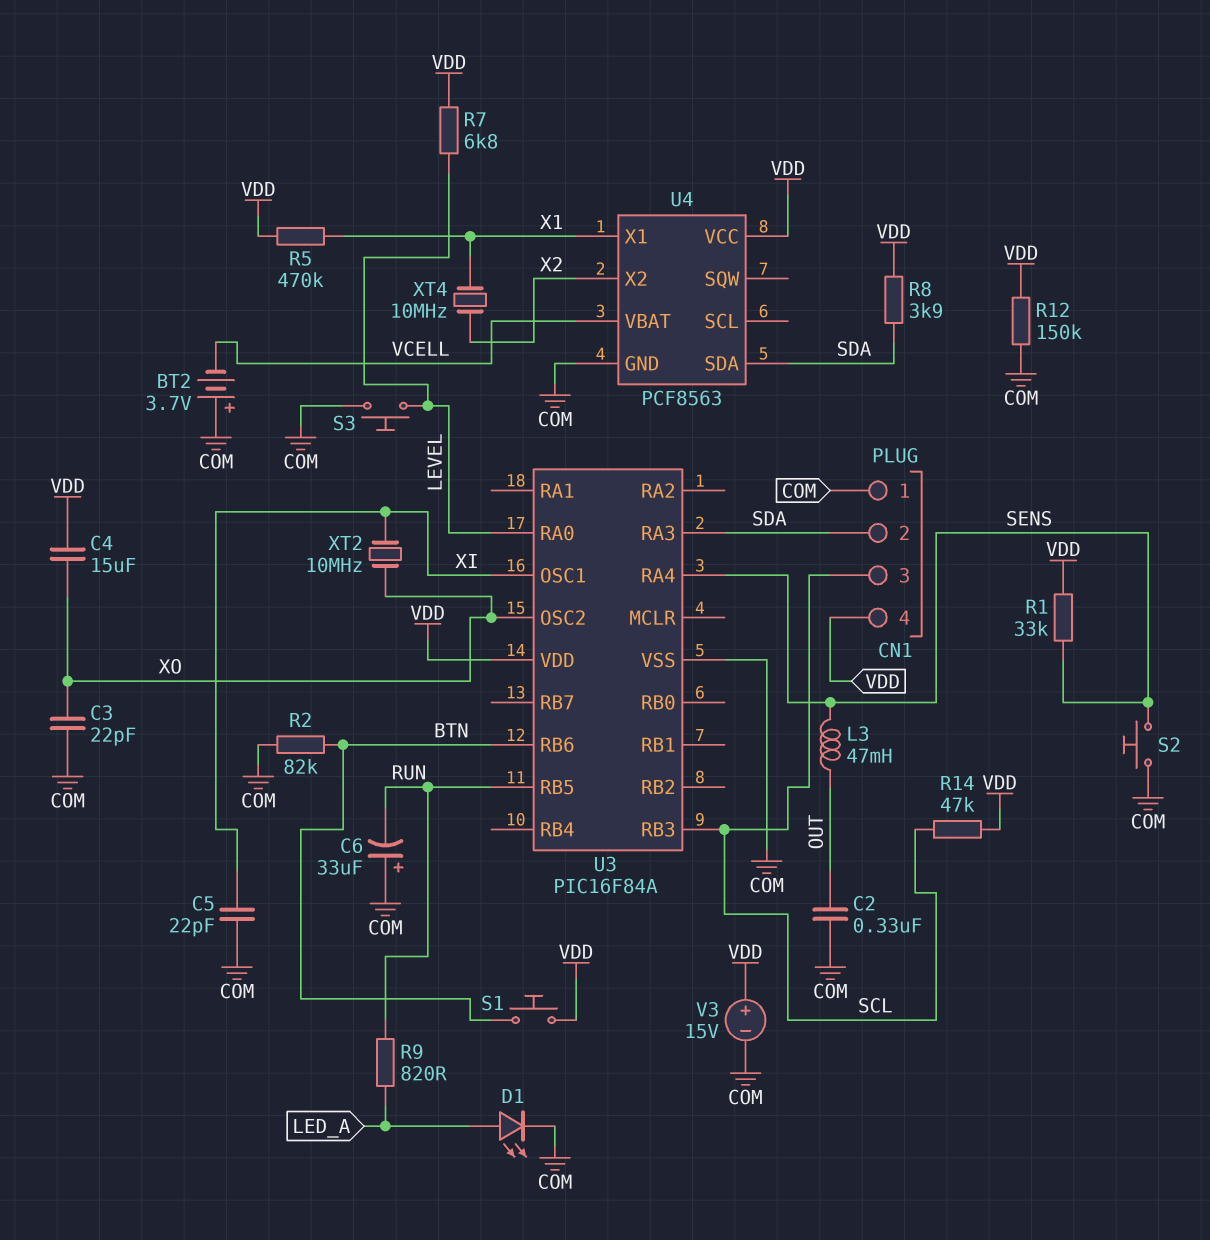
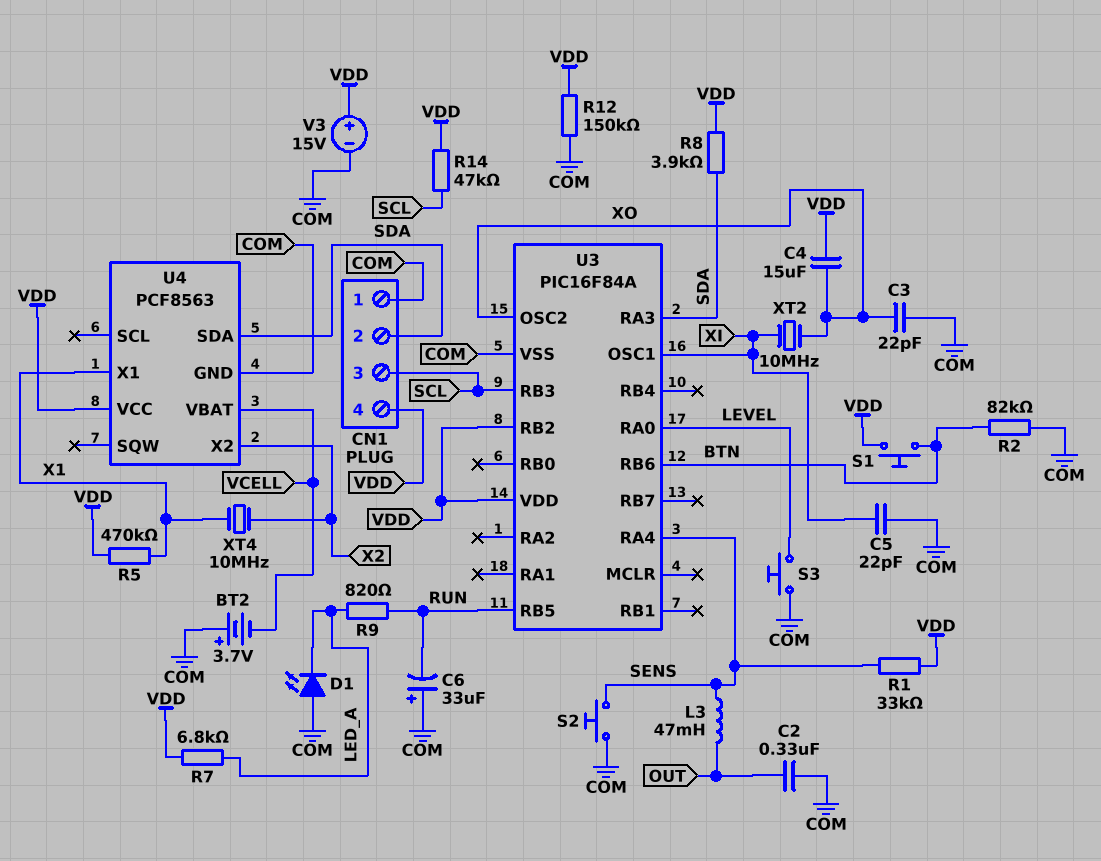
D1: LED (A LED_A, K COM) -> LED (A COM, K LED_A)
R7: 6.8k (LEVEL, VDD) -> 6.8k (LED_A, VDD)
U3 pin RB2: none -> VDD

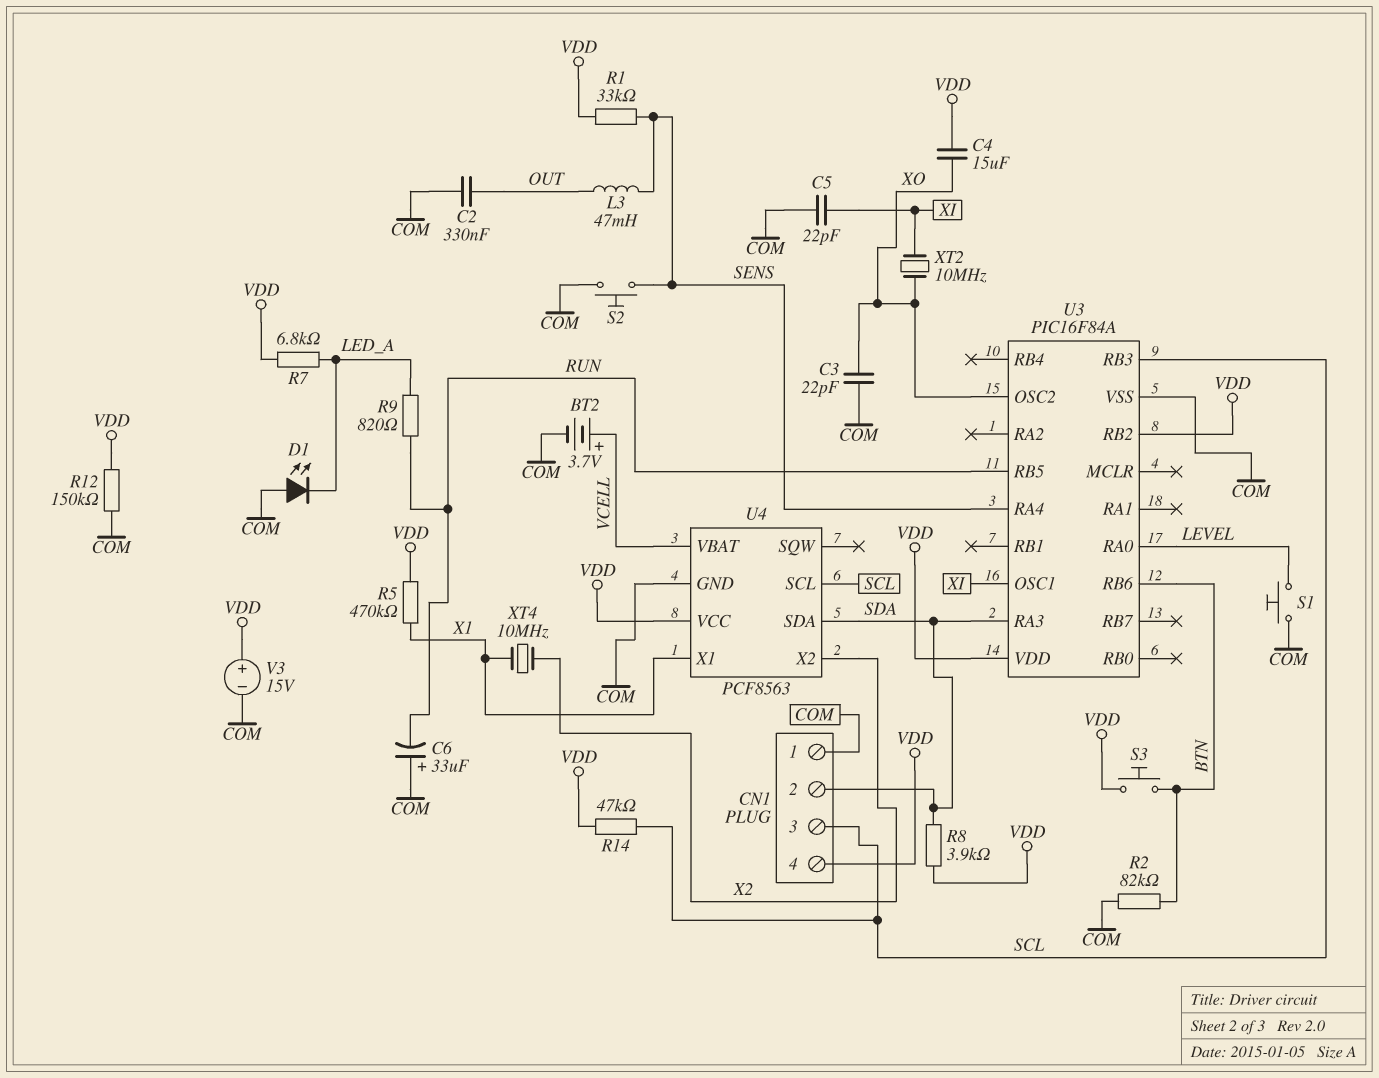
BT2: 3.7V (plus COM, minus VCELL) -> 3.7V (plus VCELL, minus COM)
S1: button (BTN, VDD) -> button (COM, LEVEL)
S3: button (COM, LEVEL) -> button (BTN, VDD)
U4 pin SCL: none -> SCL

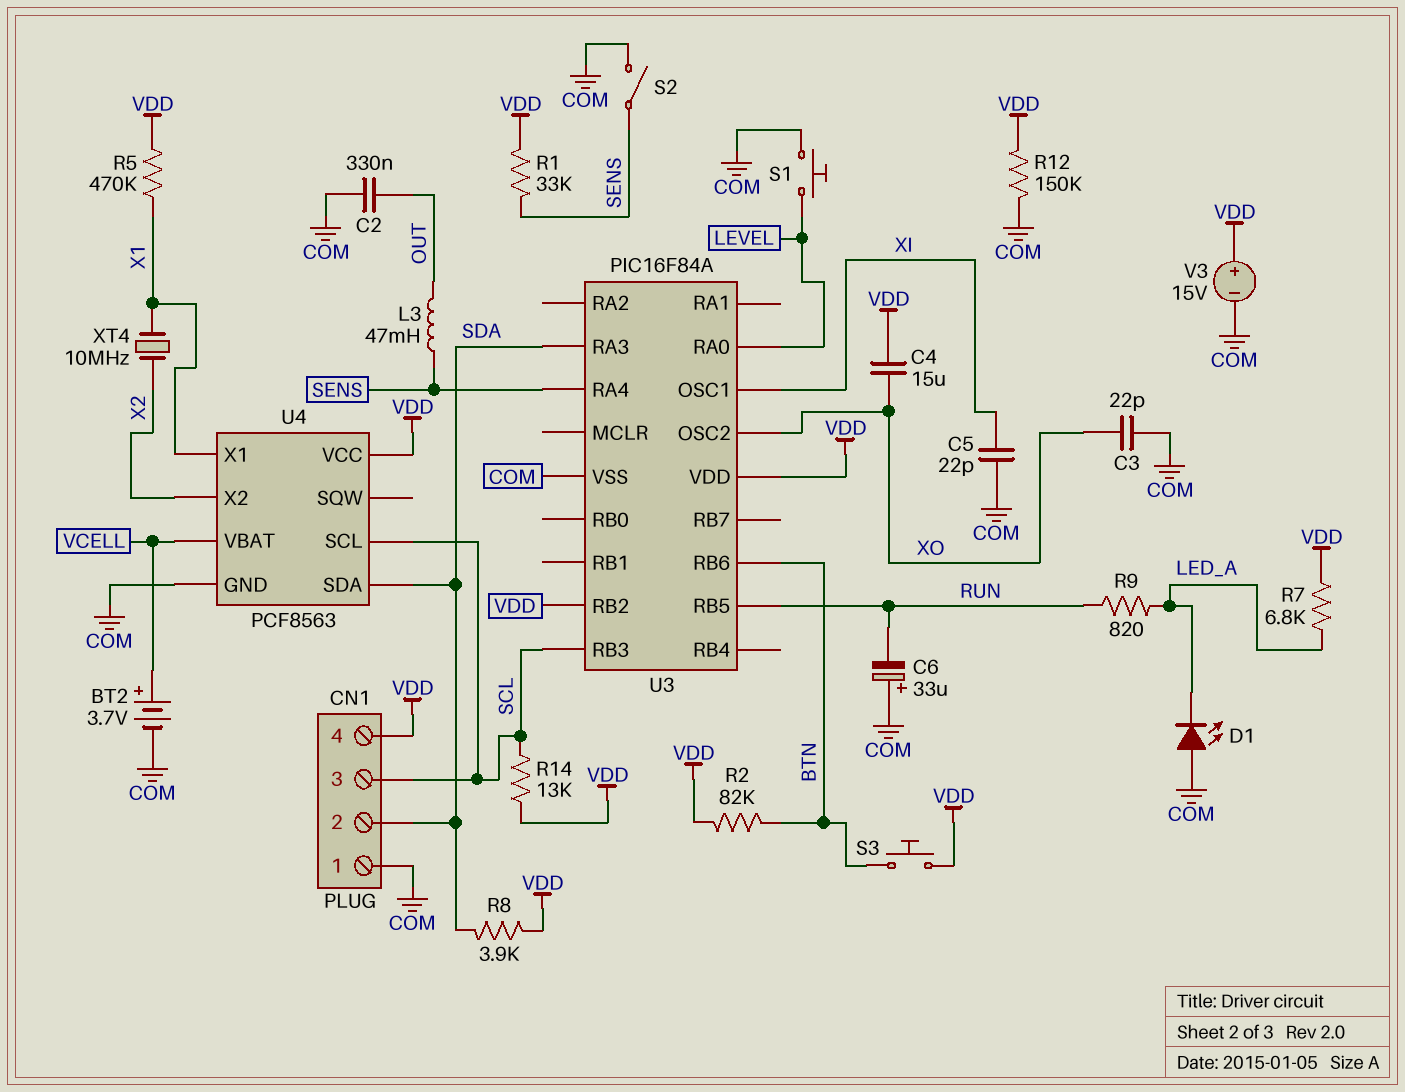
R2: 82k (BTN, COM) -> 82k (BTN, VDD)
R14: 47k (SCL, VDD) -> 13k (SCL, VDD)
S2: button (COM, SENS) -> switch (COM, SENS)
XT2: 10MHz (XI, XO) -> none

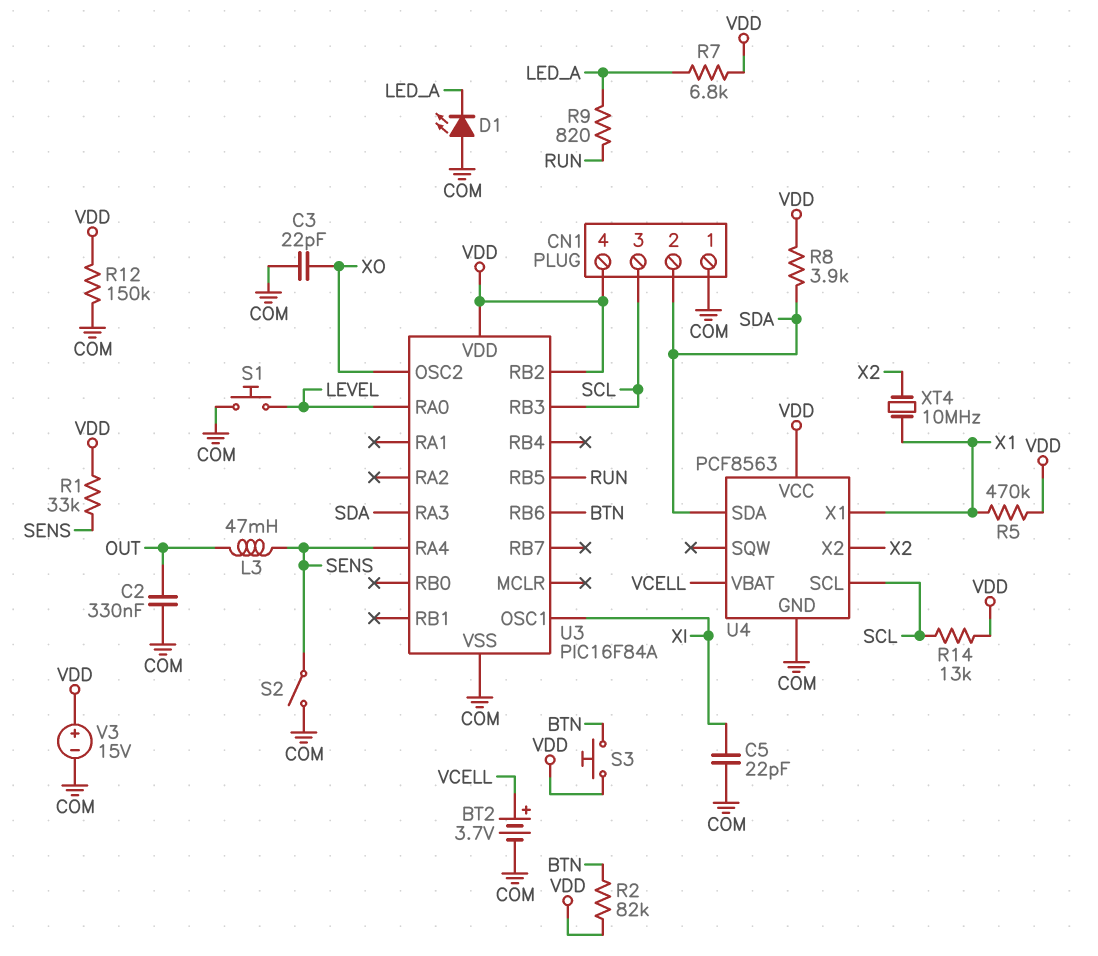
C4: 15uF (VDD, XO) -> none
C6: 33uF (plus COM, minus RUN) -> none

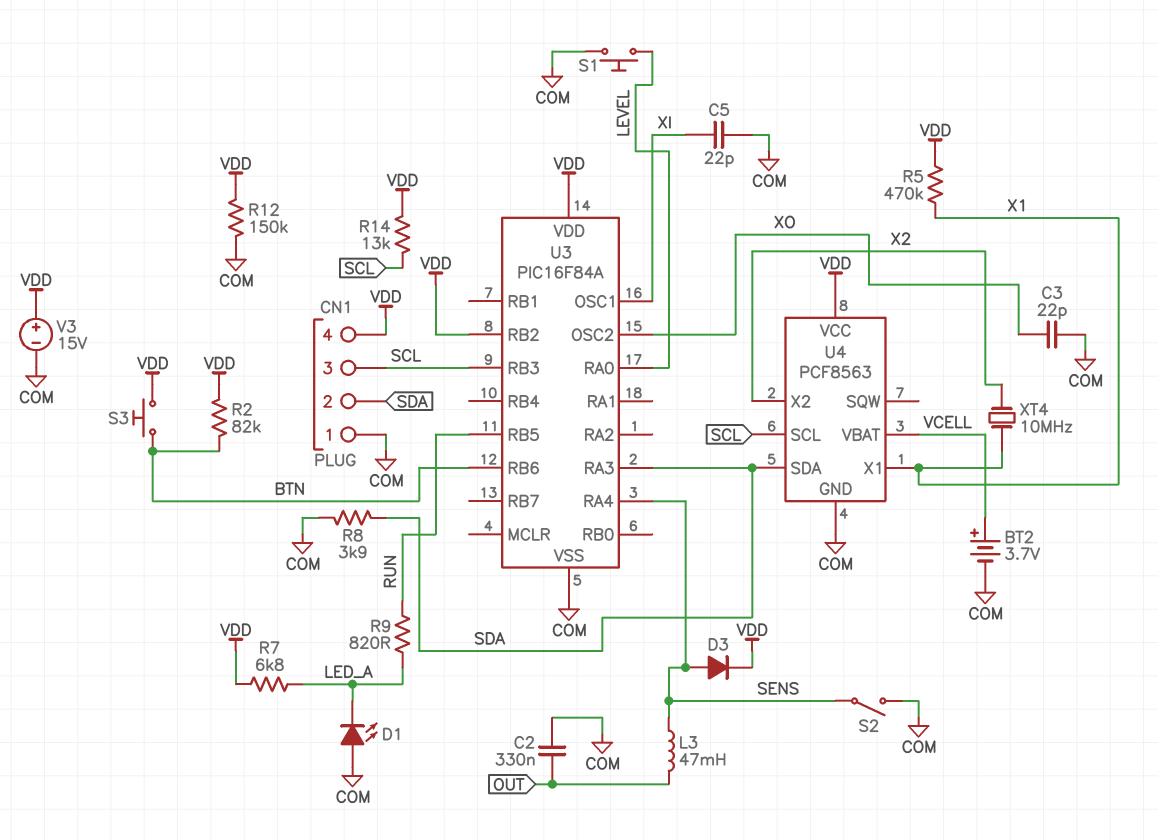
D3: none -> diode (A SENS, K VDD)
R1: 33k (SENS, VDD) -> none
R8: 3.9k (SDA, VDD) -> 3.9k (COM, SDA)

